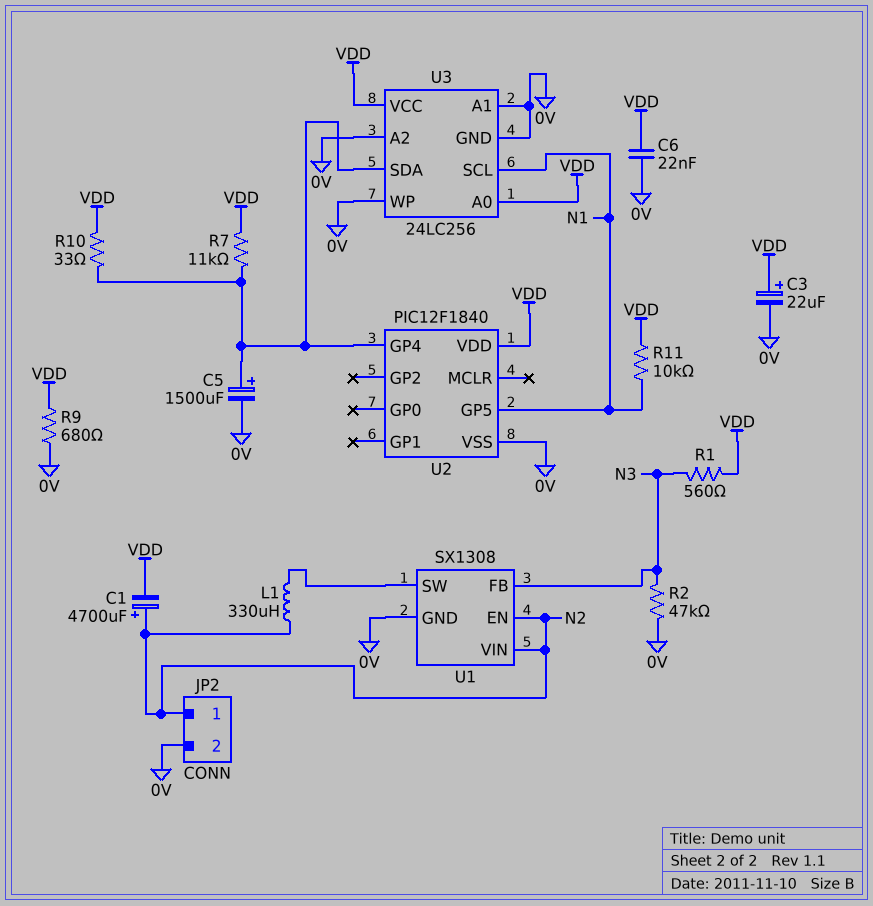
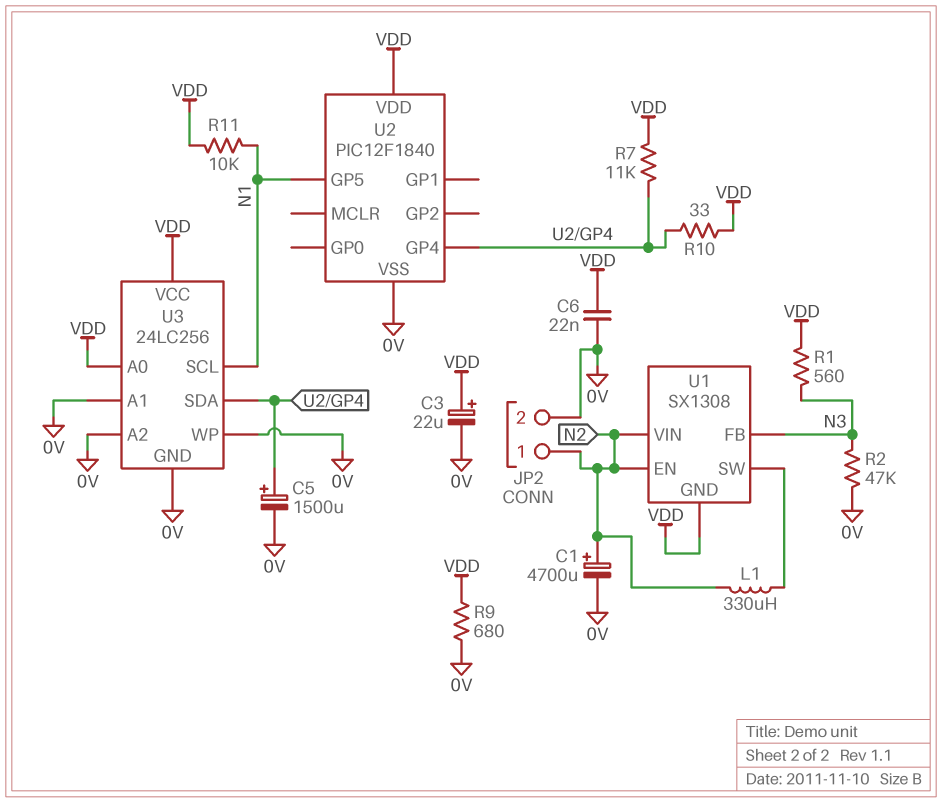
C1: 4700uF (plus N2, minus VDD) -> 4700uF (plus N2, minus 0V)
U1 pin GND: 0V -> VDD

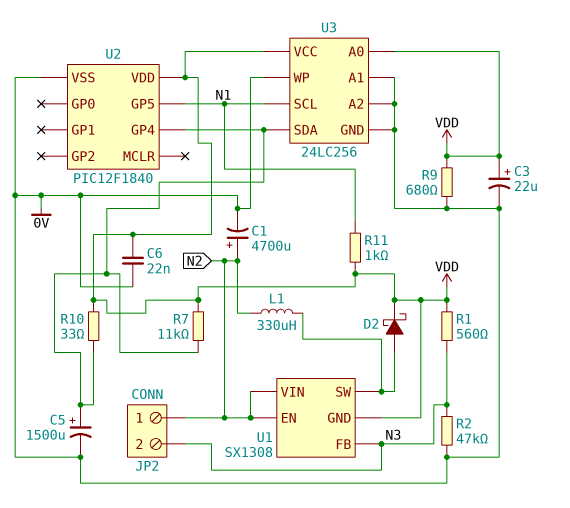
D2: none -> schottky (A U1/SW, K VDD)
JP2 pin 2: 0V -> N3
R11: 10k (N1, VDD) -> 1k (N1, VDD)

